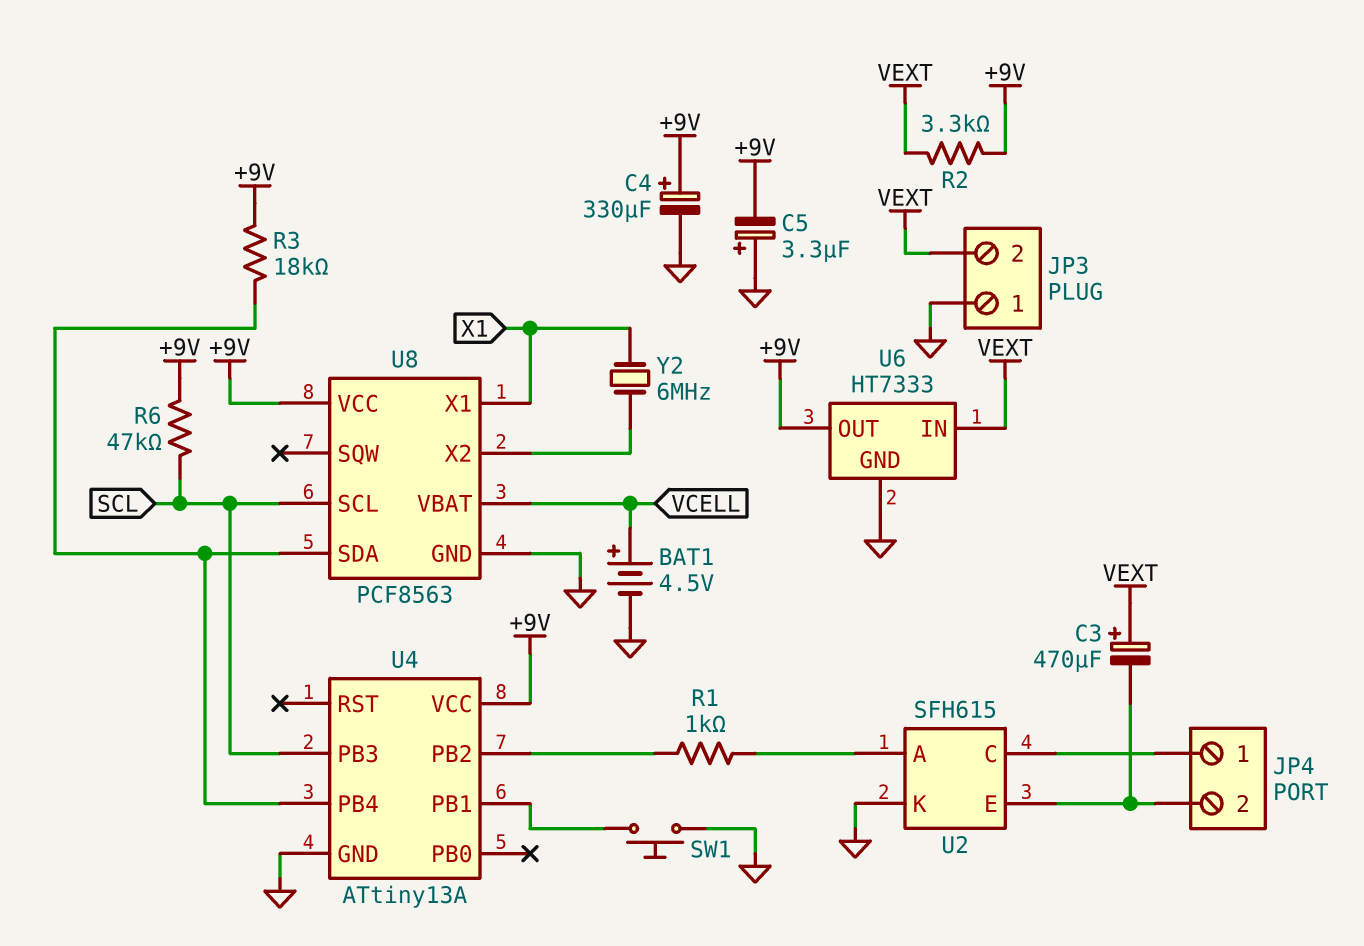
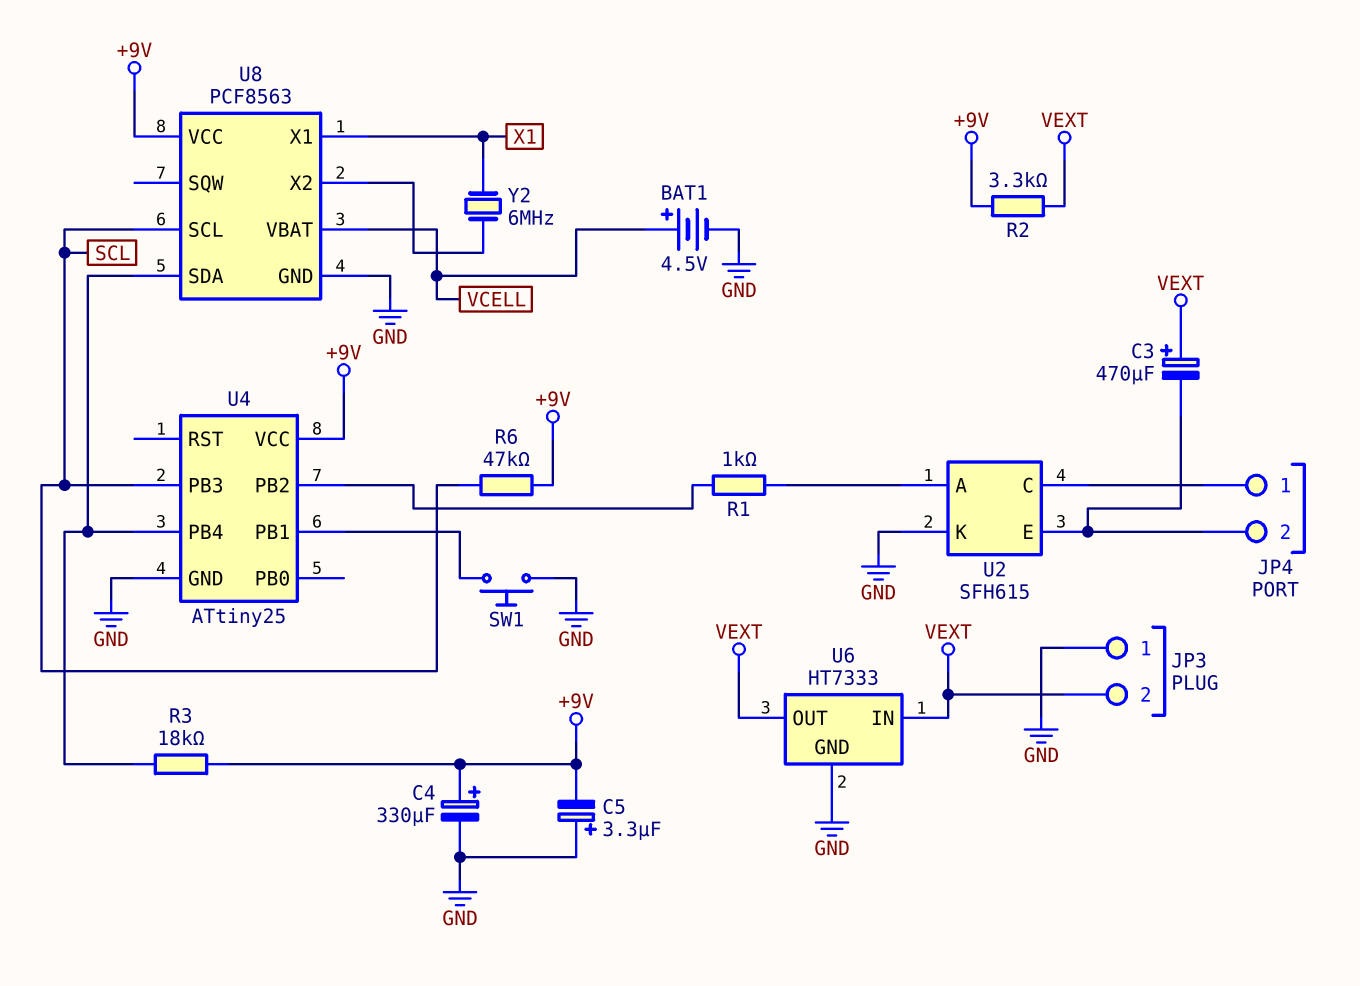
U4: ATtiny13A -> ATtiny25
U6 pin OUT: +9V -> VEXT

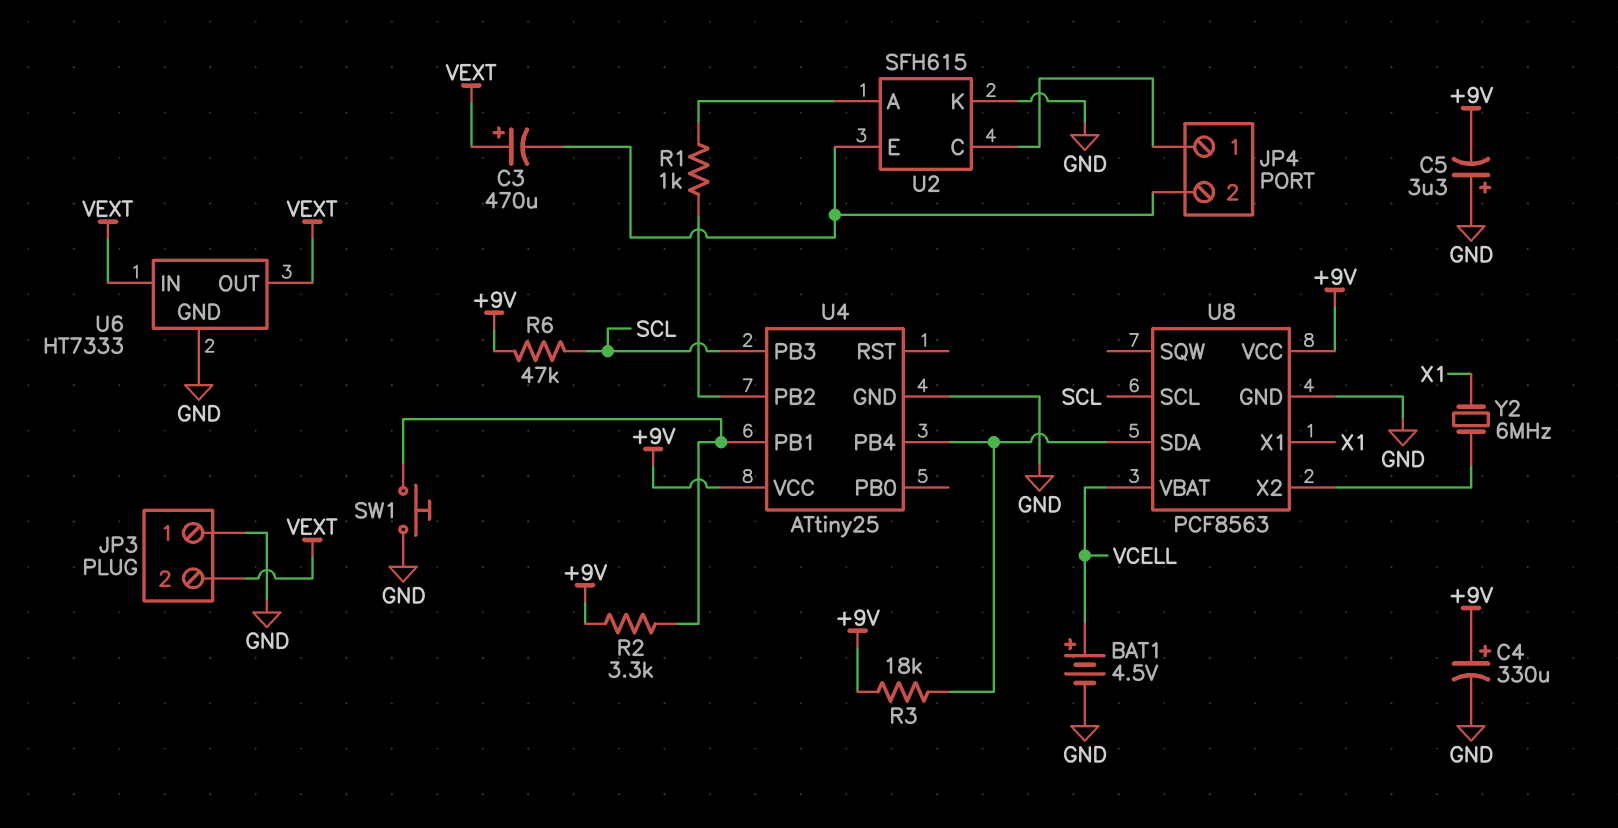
R2: 3.3k (+9V, VEXT) -> 3.3k (+9V, U4/PB1)

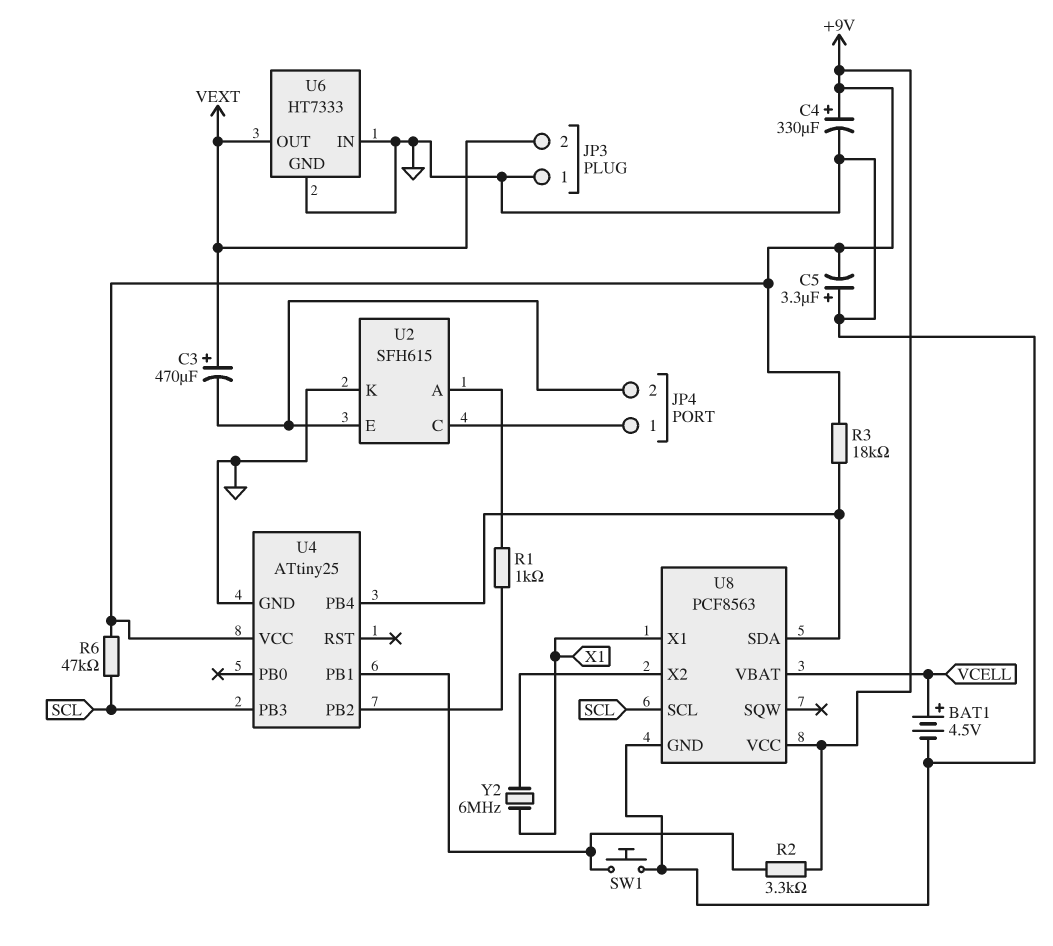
U6 pin IN: VEXT -> GND

